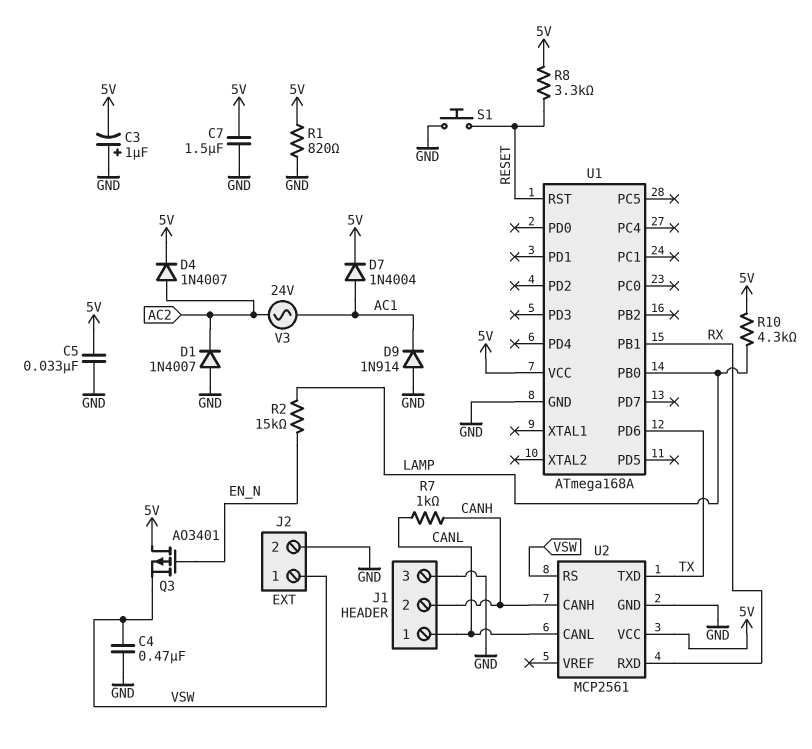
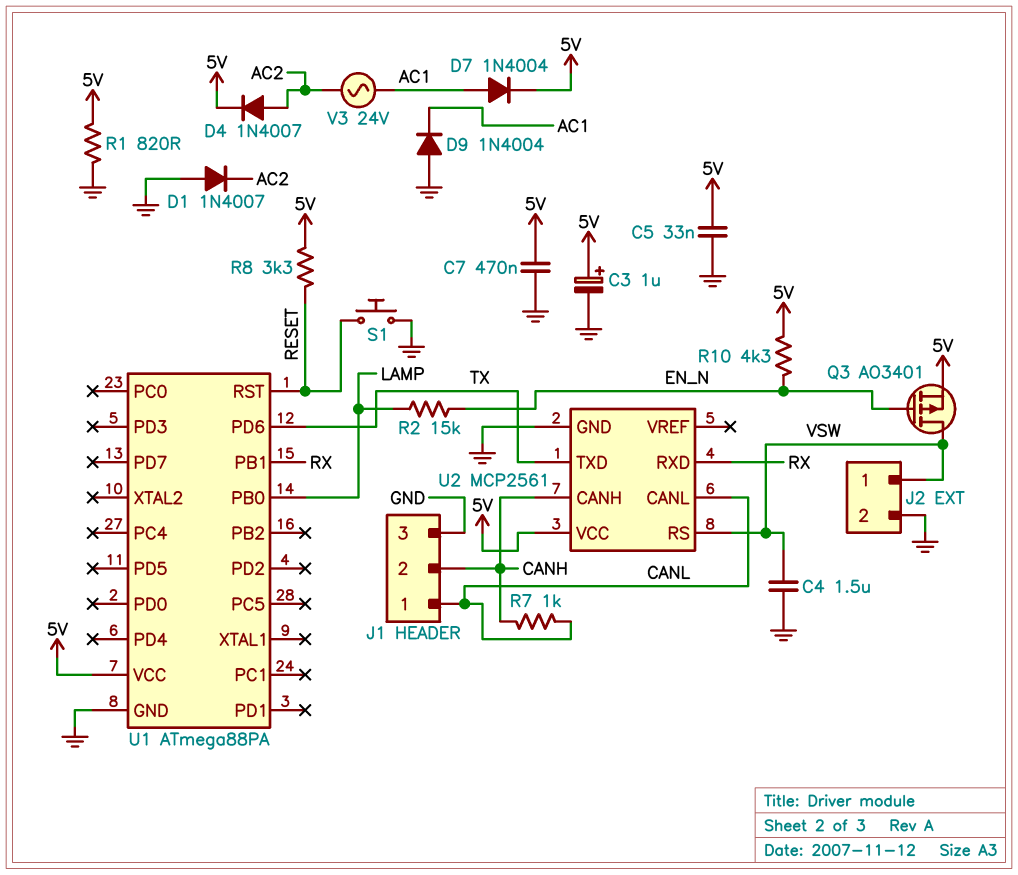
C3: 1uF (plus GND, minus 5V) -> 1uF (plus 5V, minus GND)
C4: 470nF (GND, VSW) -> 1.5uF (GND, VSW)
C7: 1.5uF (5V, GND) -> 470nF (5V, GND)
D9: diode 1N914 (A GND, K AC1) -> diode 1N4004 (A GND, K AC1)
Q3: PMOS AO3401 (G EN_N, D 5V, S VSW) -> PMOS AO3401 (G EN_N, D VSW, S 5V)
R10: 4.3k (5V, LAMP) -> 4.3k (5V, EN_N)
U1: ATmega168A -> ATmega88PA

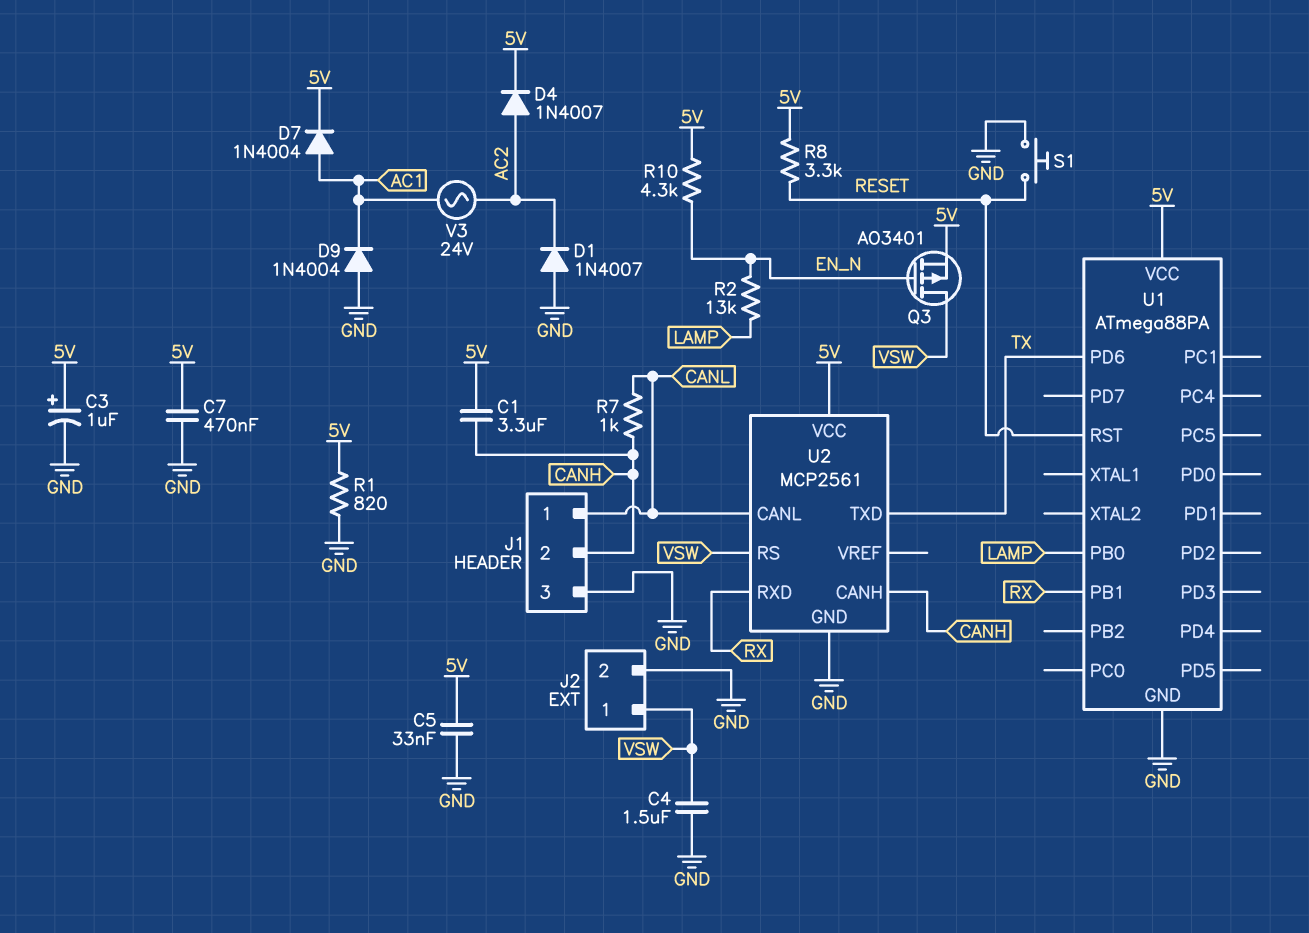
C1: none -> 3.3uF (5V, CANH)
R2: 15k (EN_N, LAMP) -> 13k (EN_N, LAMP)

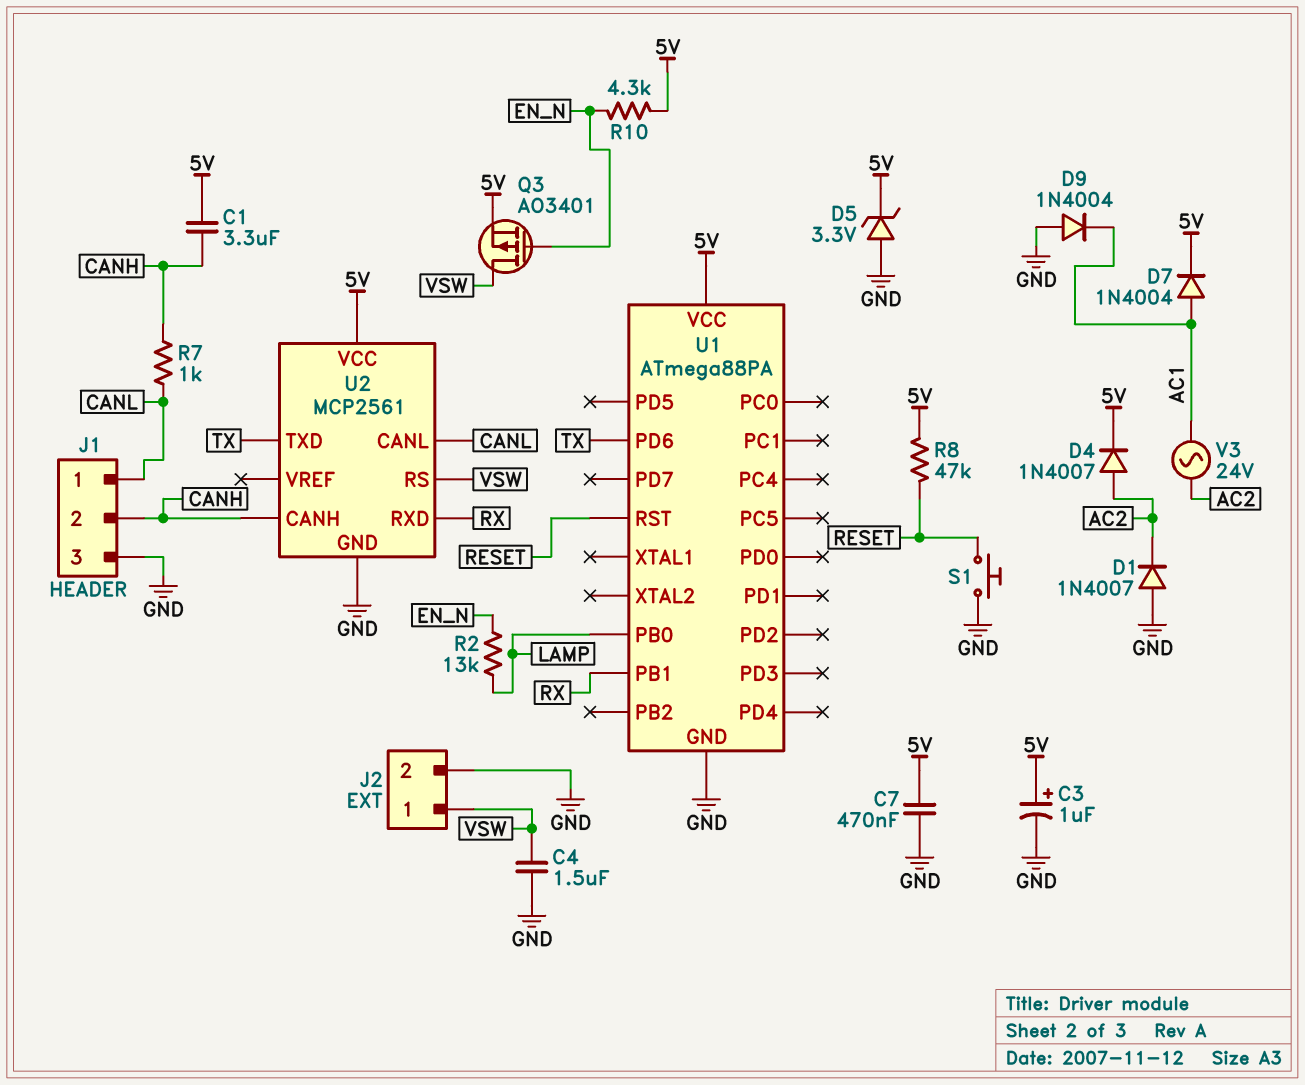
C5: 33nF (5V, GND) -> none
D5: none -> zener 3.3V (A GND, K 5V)
R1: 820 (5V, GND) -> none
R8: 3.3k (5V, RESET) -> 47k (5V, RESET)

